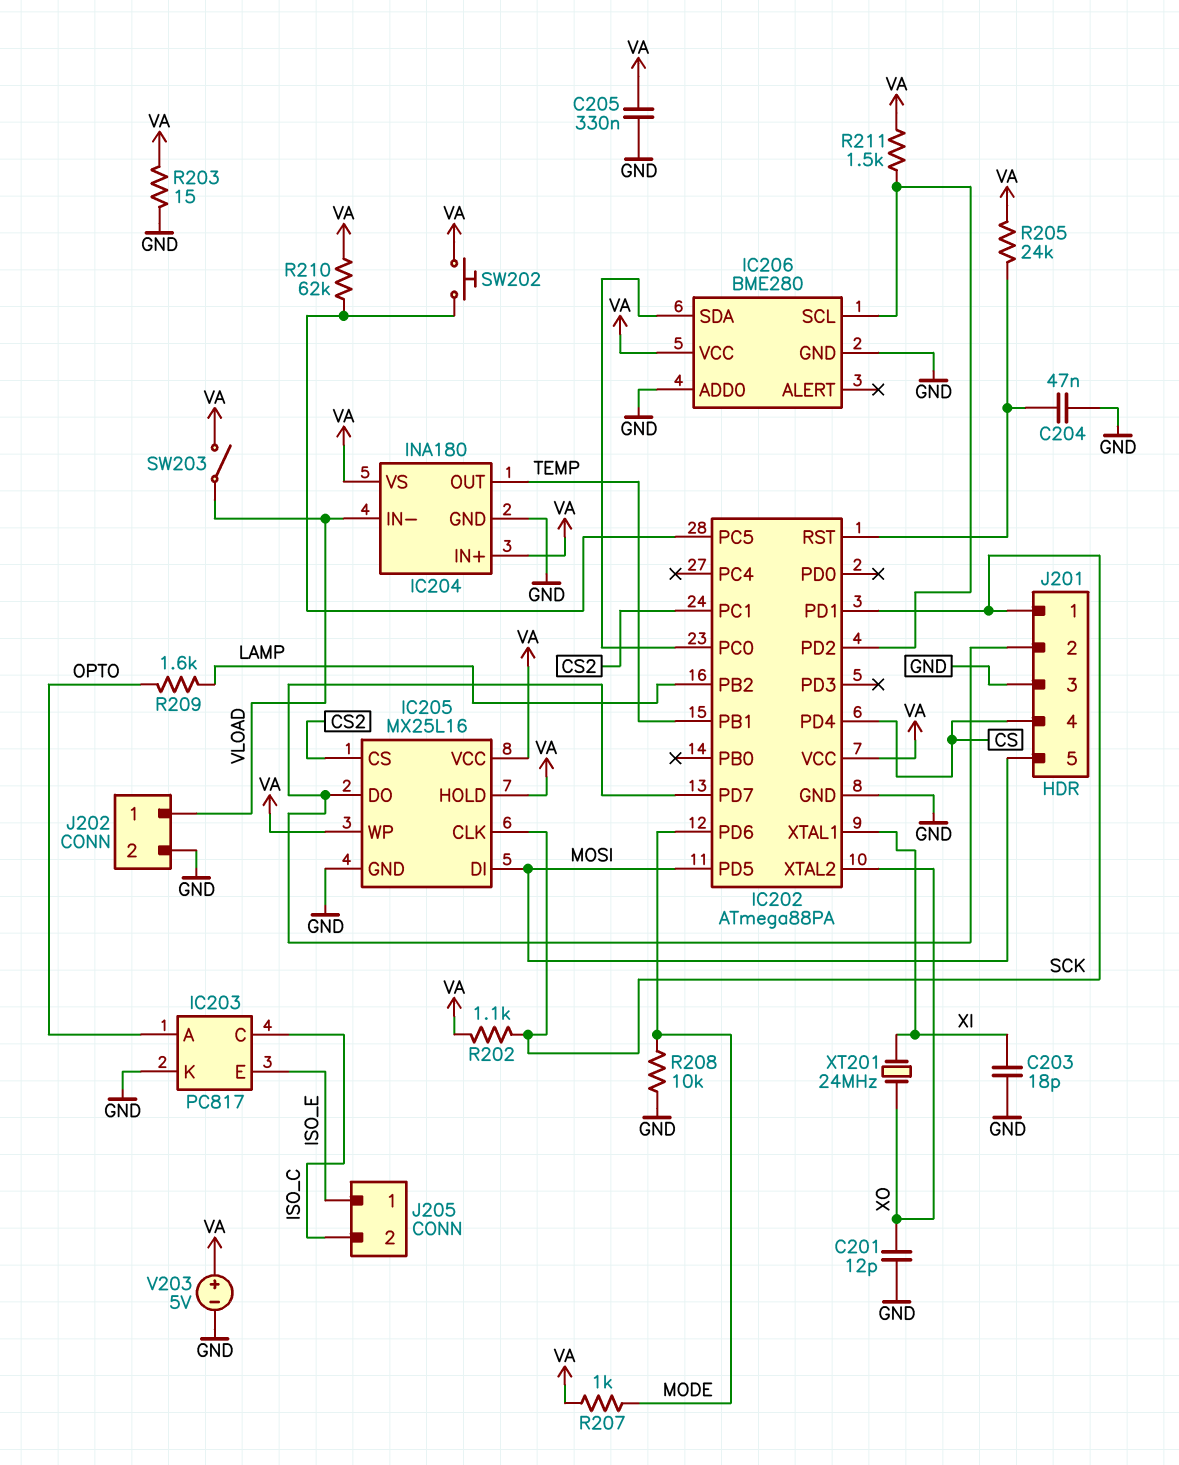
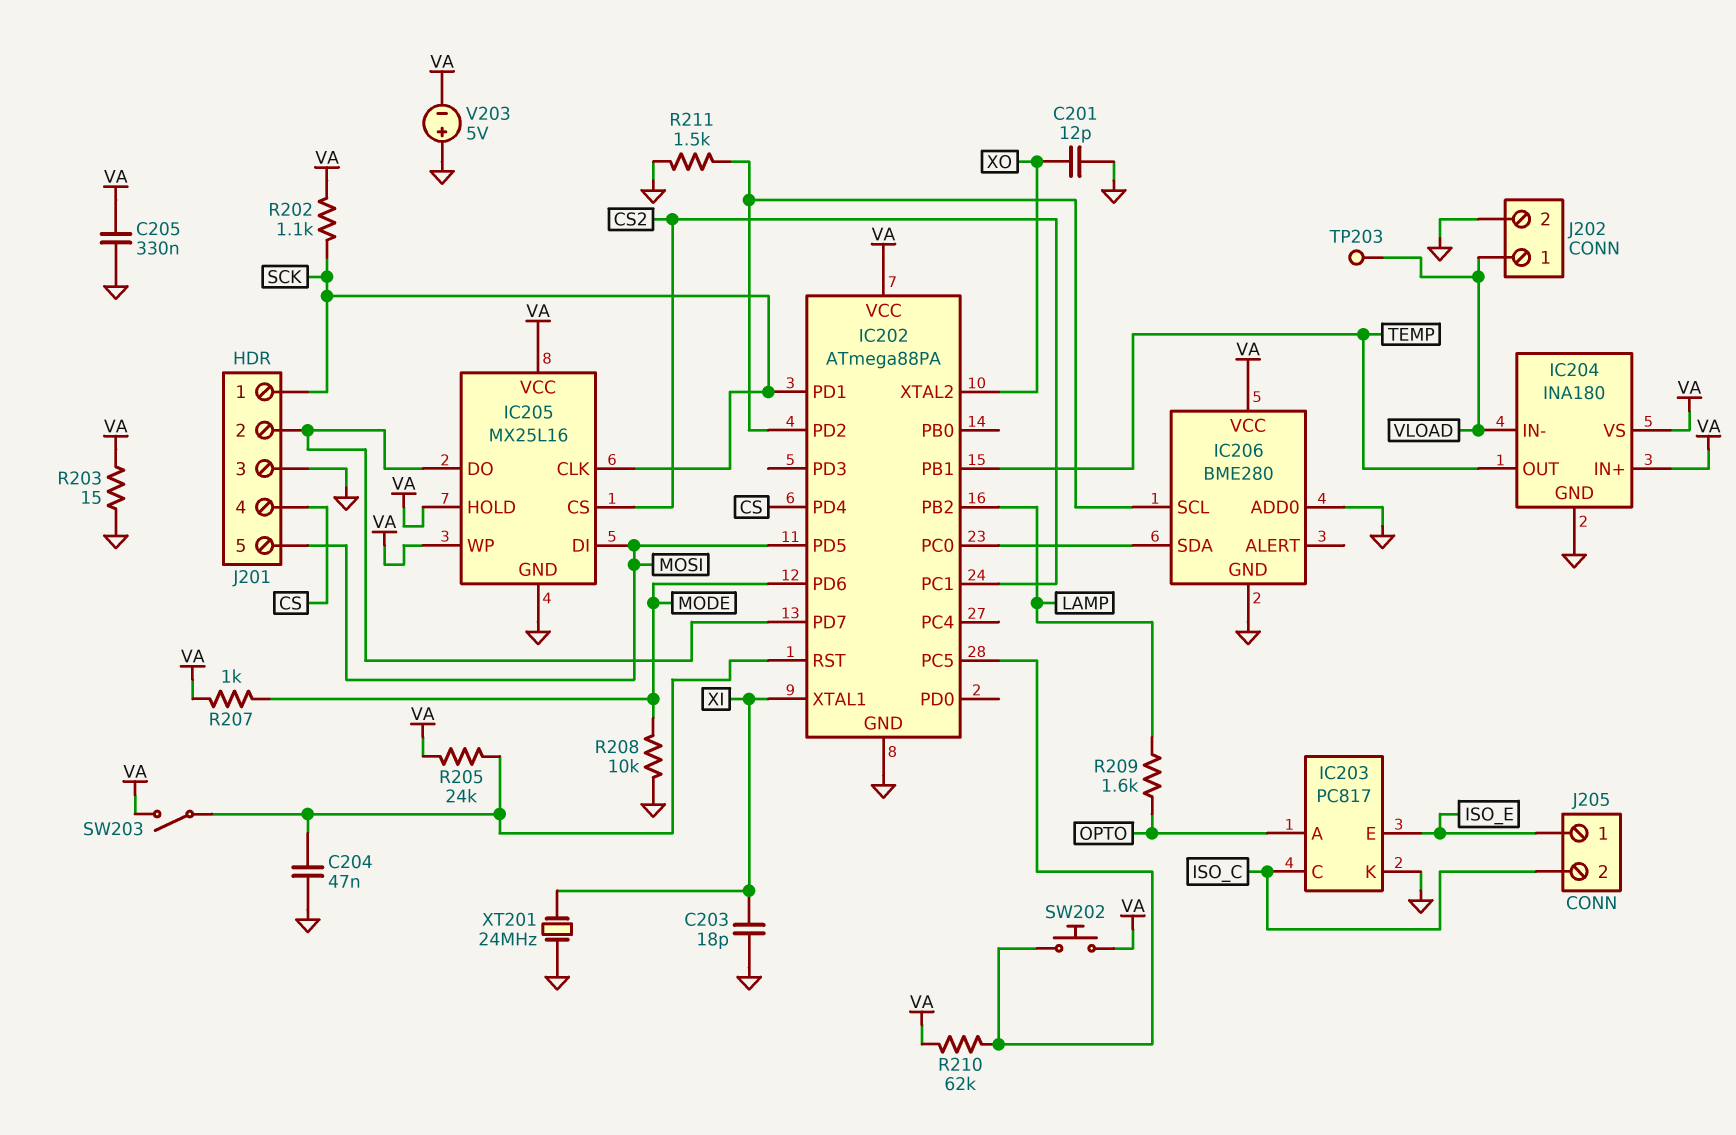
R211: 1.5k (IC202/PD2, VA) -> 1.5k (GND, IC202/PD2)
SW203: switch (VA, VLOAD) -> switch (IC202/RST, VA)
TP203: none -> test point (VLOAD)
V203: 5V (plus VA, minus GND) -> 5V (plus GND, minus VA)
XT201: 24MHz (XI, XO) -> 24MHz (GND, XI)

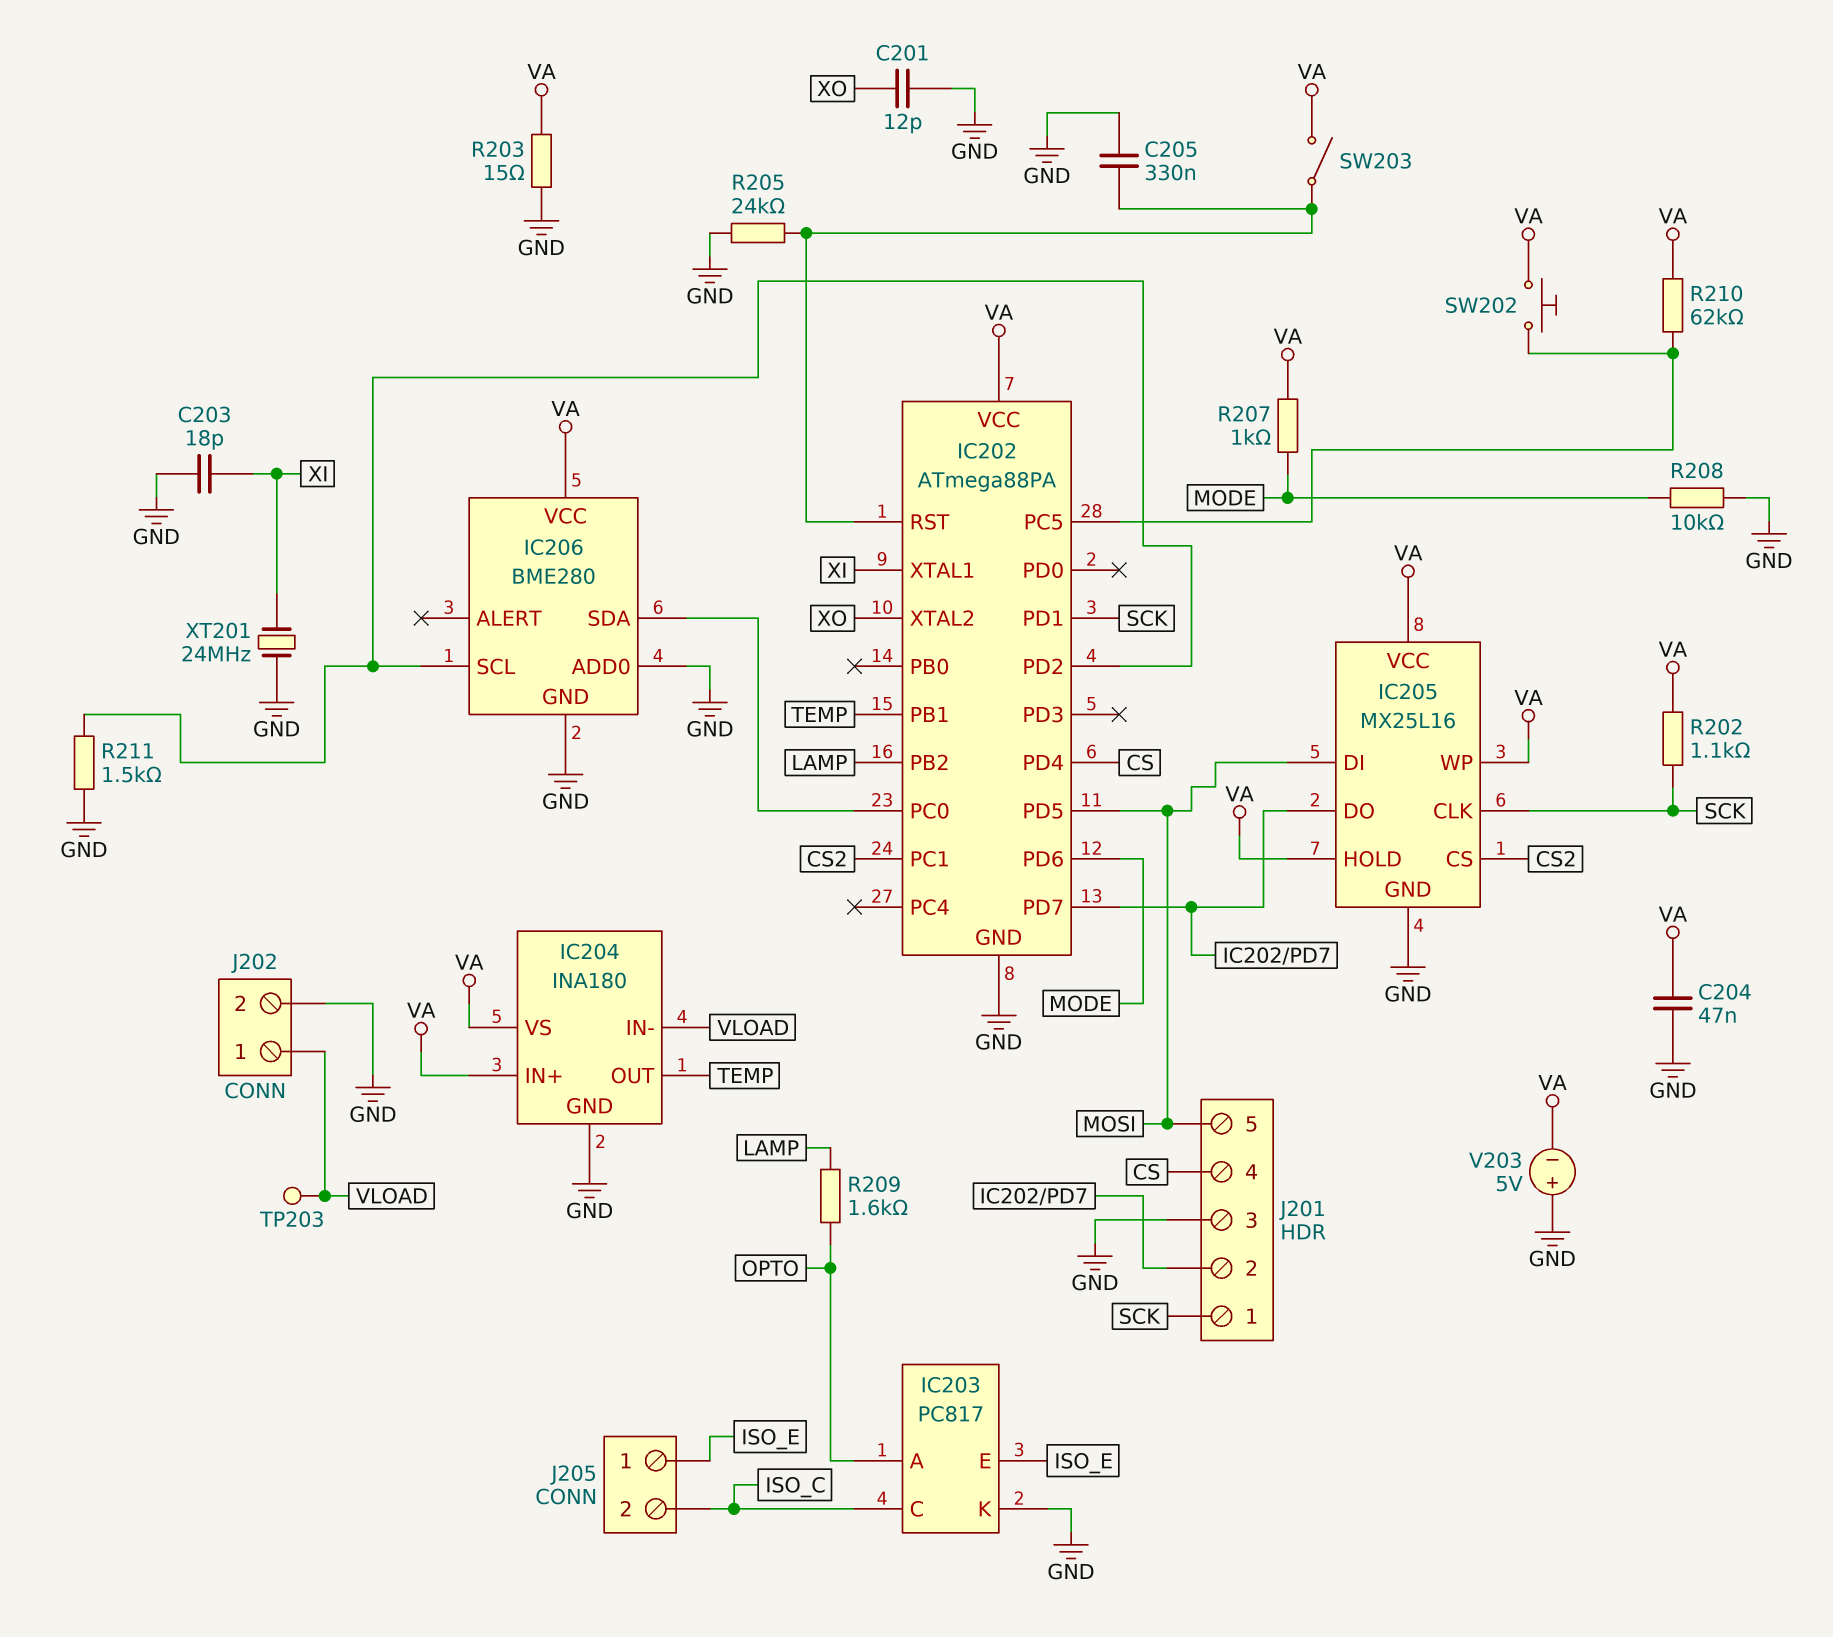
C204: 47nF (GND, IC202/RST) -> 47nF (GND, VA)
C205: 330nF (GND, VA) -> 330nF (GND, IC202/RST)
R205: 24k (IC202/RST, VA) -> 24k (GND, IC202/RST)

